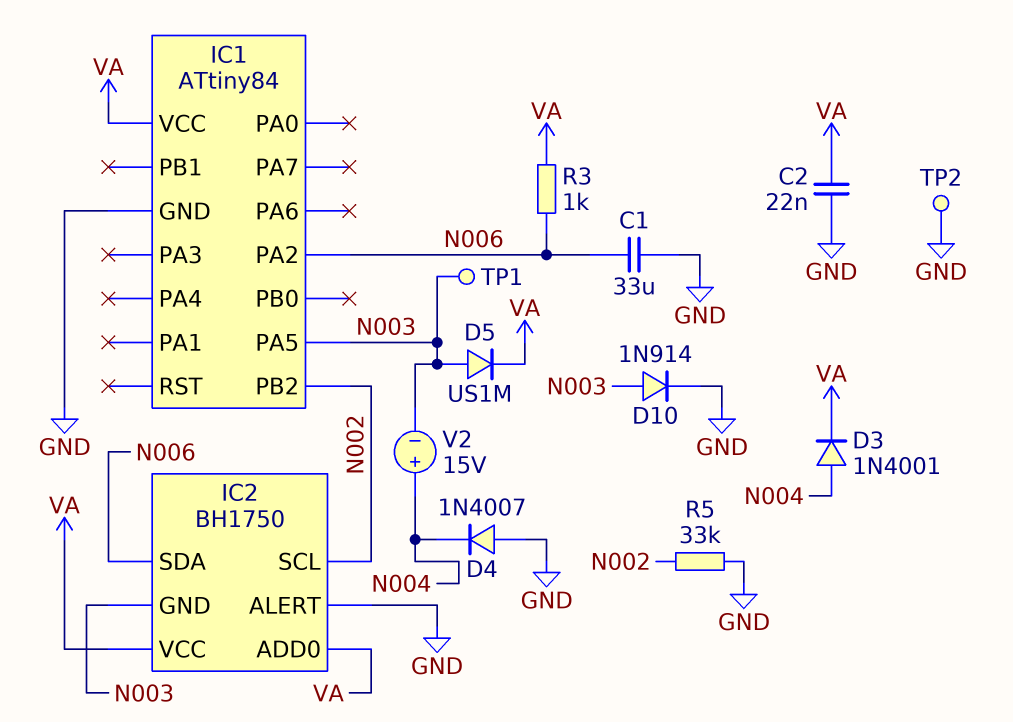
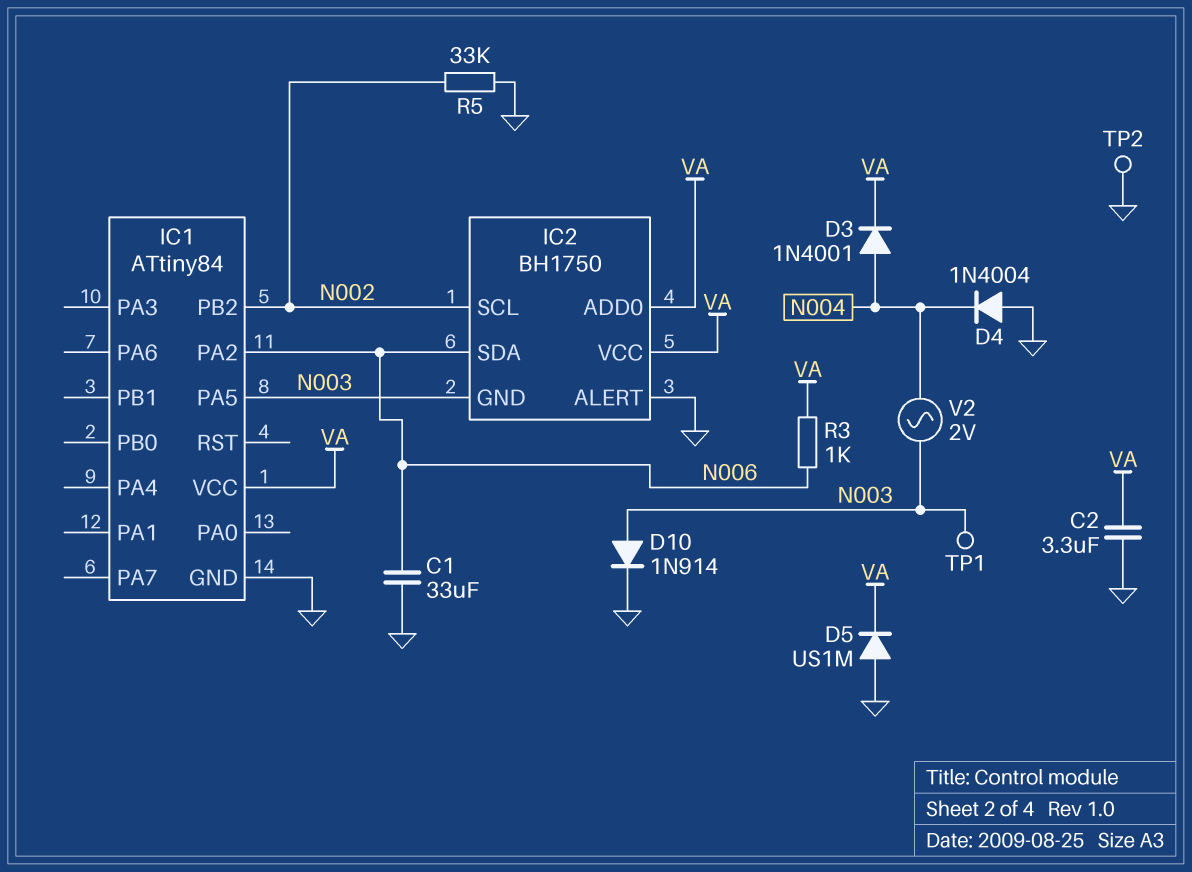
C2: 22nF (GND, VA) -> 3.3uF (GND, VA)
D4: diode 1N4007 (A GND, K N004) -> diode 1N4004 (A GND, K N004)
D5: diode US1M (A N003, K VA) -> diode US1M (A GND, K VA)
V2: 15V (plus N004, minus N003) -> AC 2V (N003, N004)

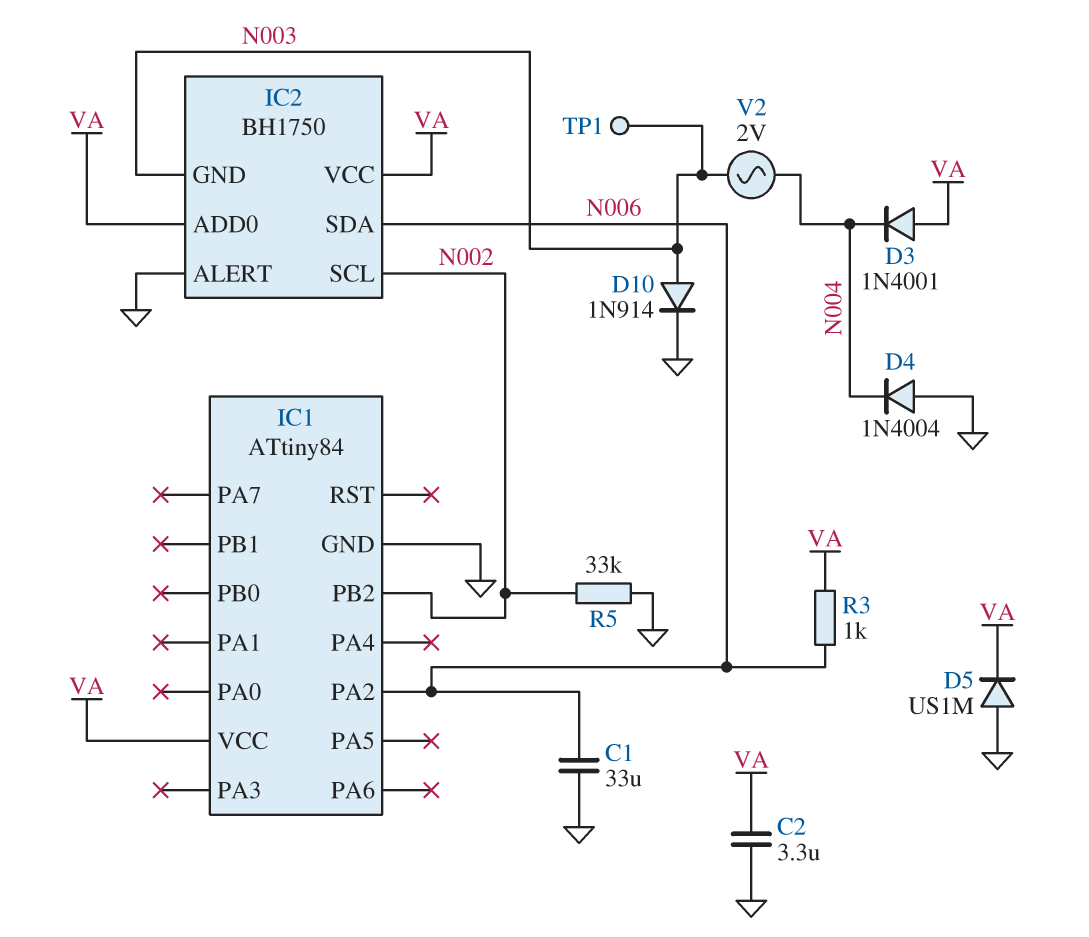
D3: diode 1N4001 (A N004, K VA) -> diode 1N4001 (A VA, K N004)
IC1 pin PA5: N003 -> none
TP2: test point (GND) -> none

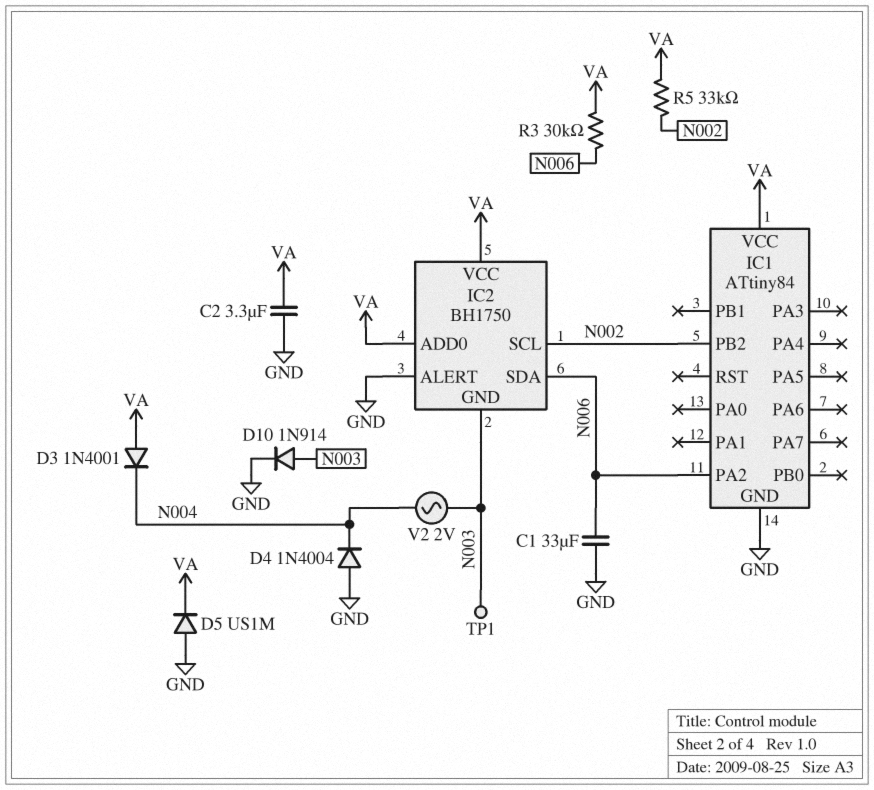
R3: 1k (N006, VA) -> 30k (N006, VA)
R5: 33k (GND, N002) -> 33k (N002, VA)

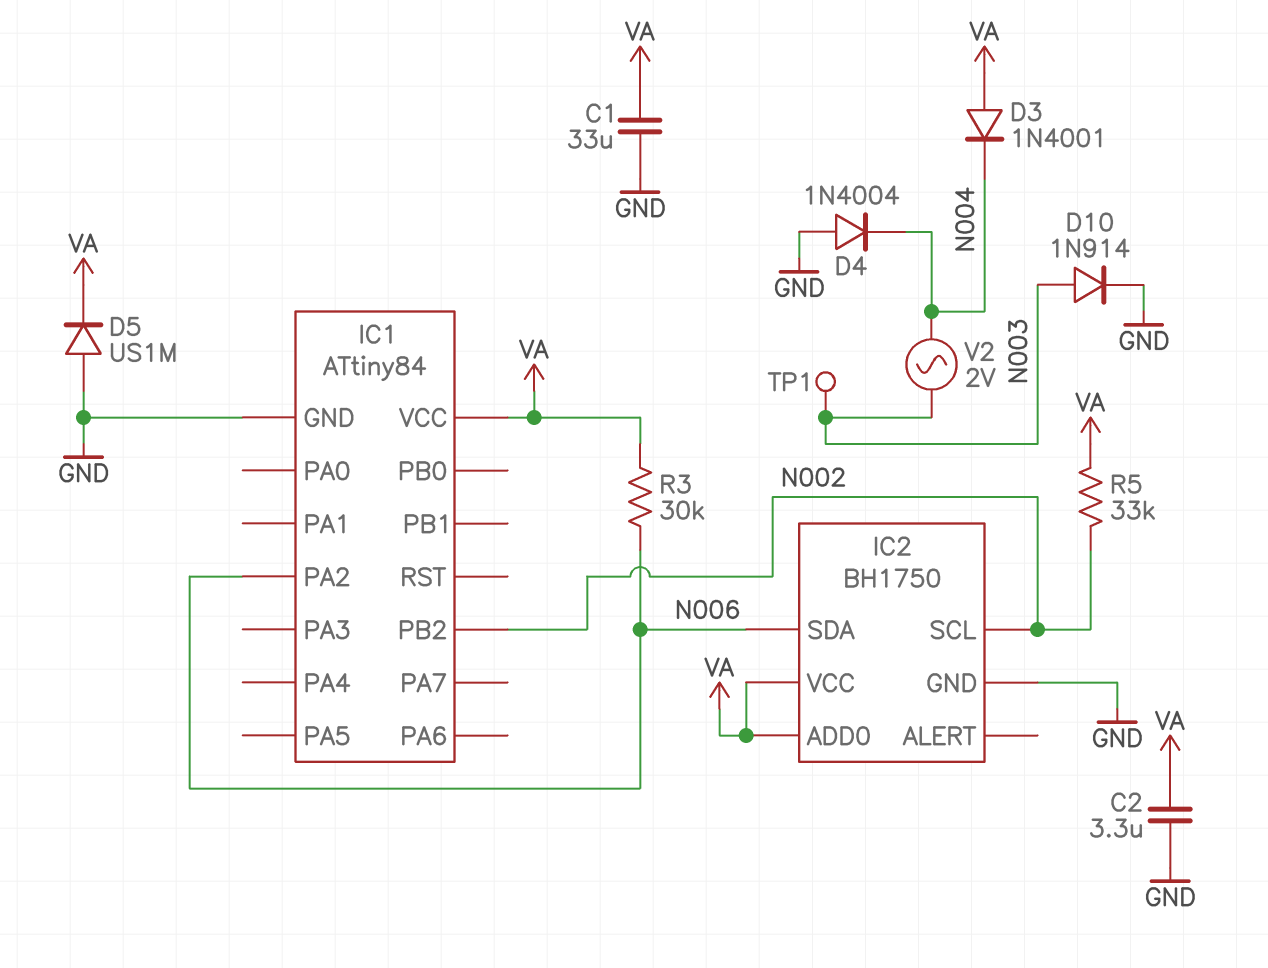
C1: 33uF (GND, N006) -> 33uF (GND, VA)
IC2 pin ALERT: GND -> none
IC2 pin GND: N003 -> GND

